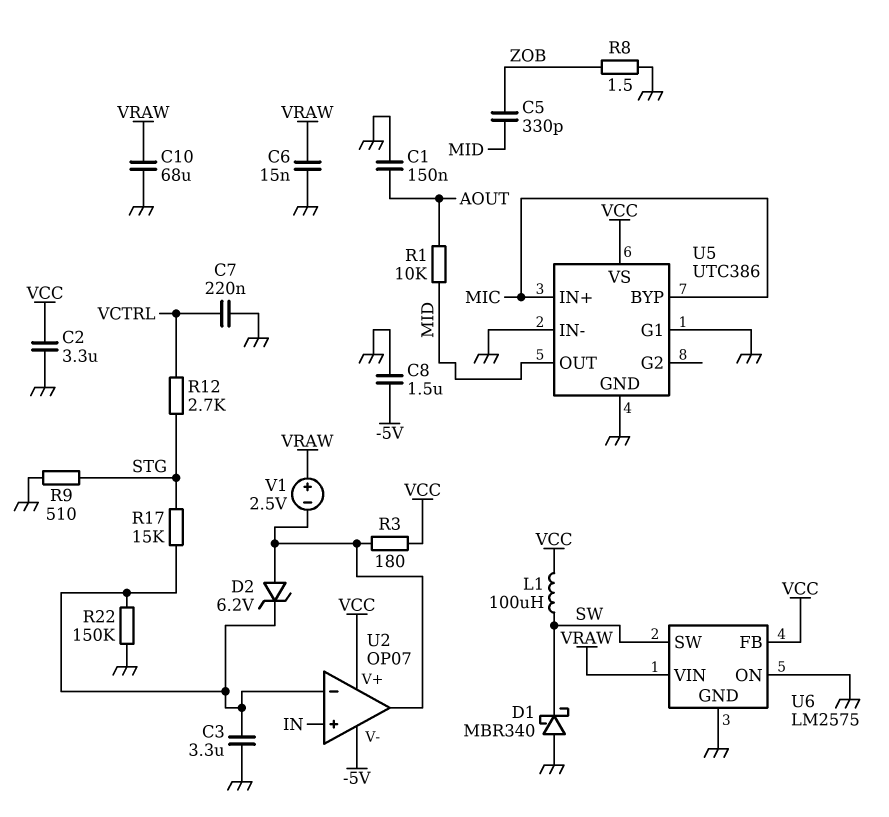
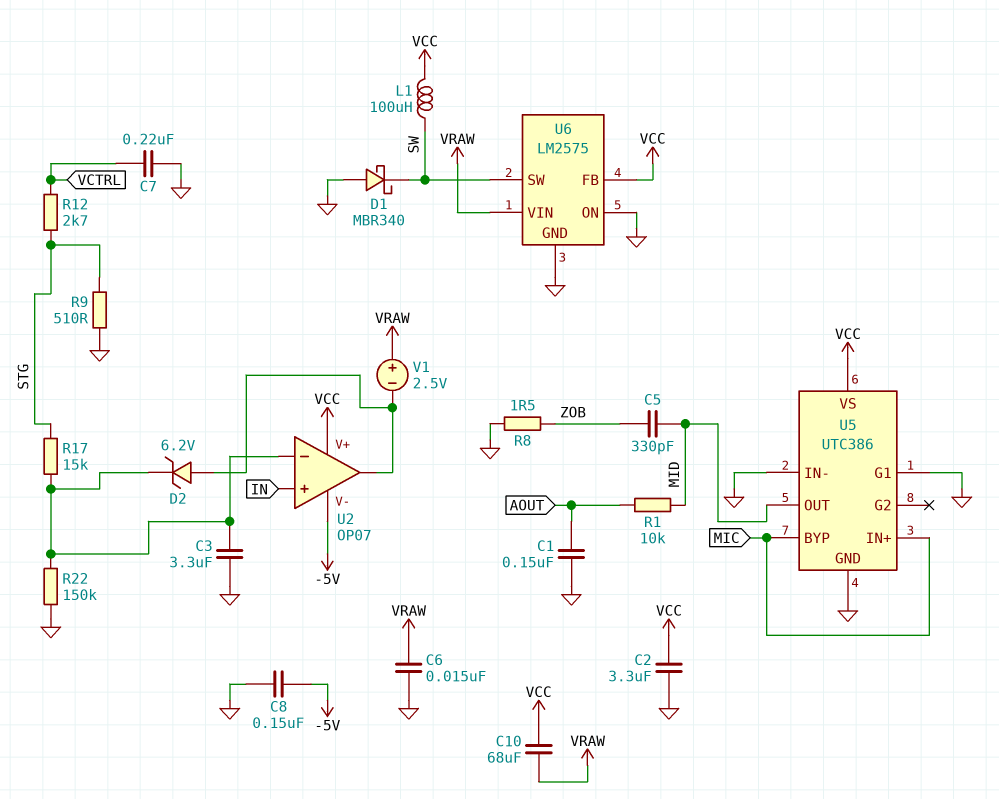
C8: 1.5uF (-5V, GND) -> 150nF (-5V, GND)
C10: 68uF (GND, VRAW) -> 68uF (VCC, VRAW)
R3: 180 (U2/out, VCC) -> none

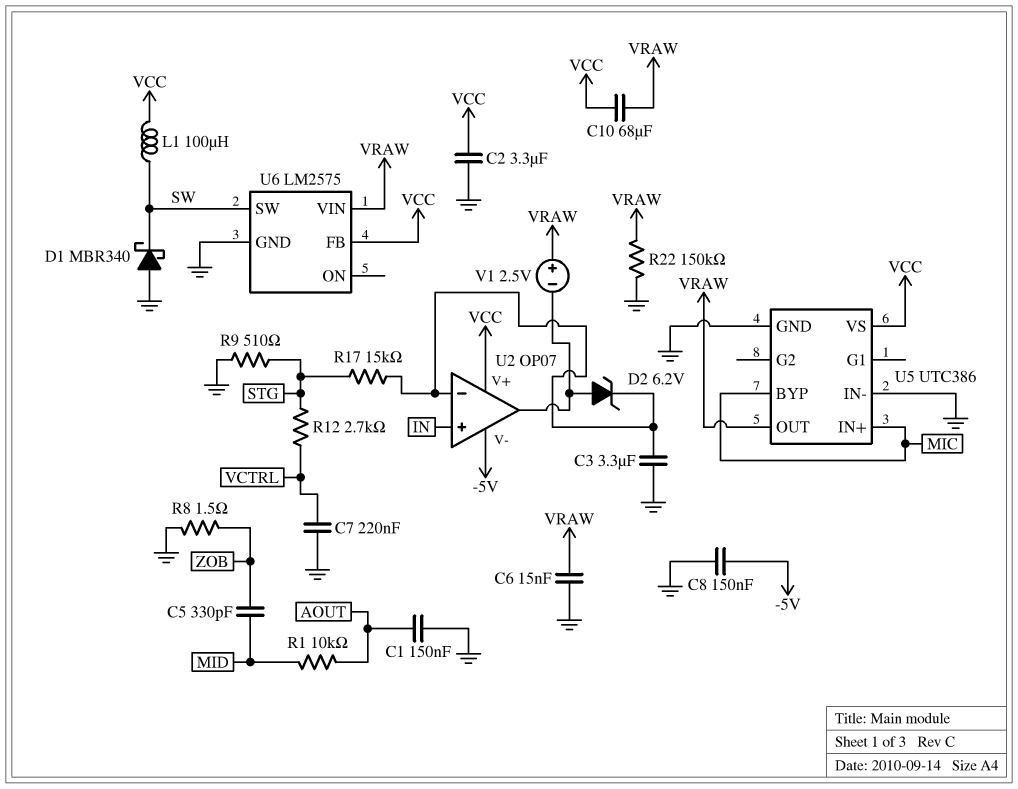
R22: 150k (GND, U2/in-) -> 150k (GND, VRAW)
U5 pin G1: GND -> none
U5 pin OUT: MID -> VRAW
U6 pin ON: GND -> none

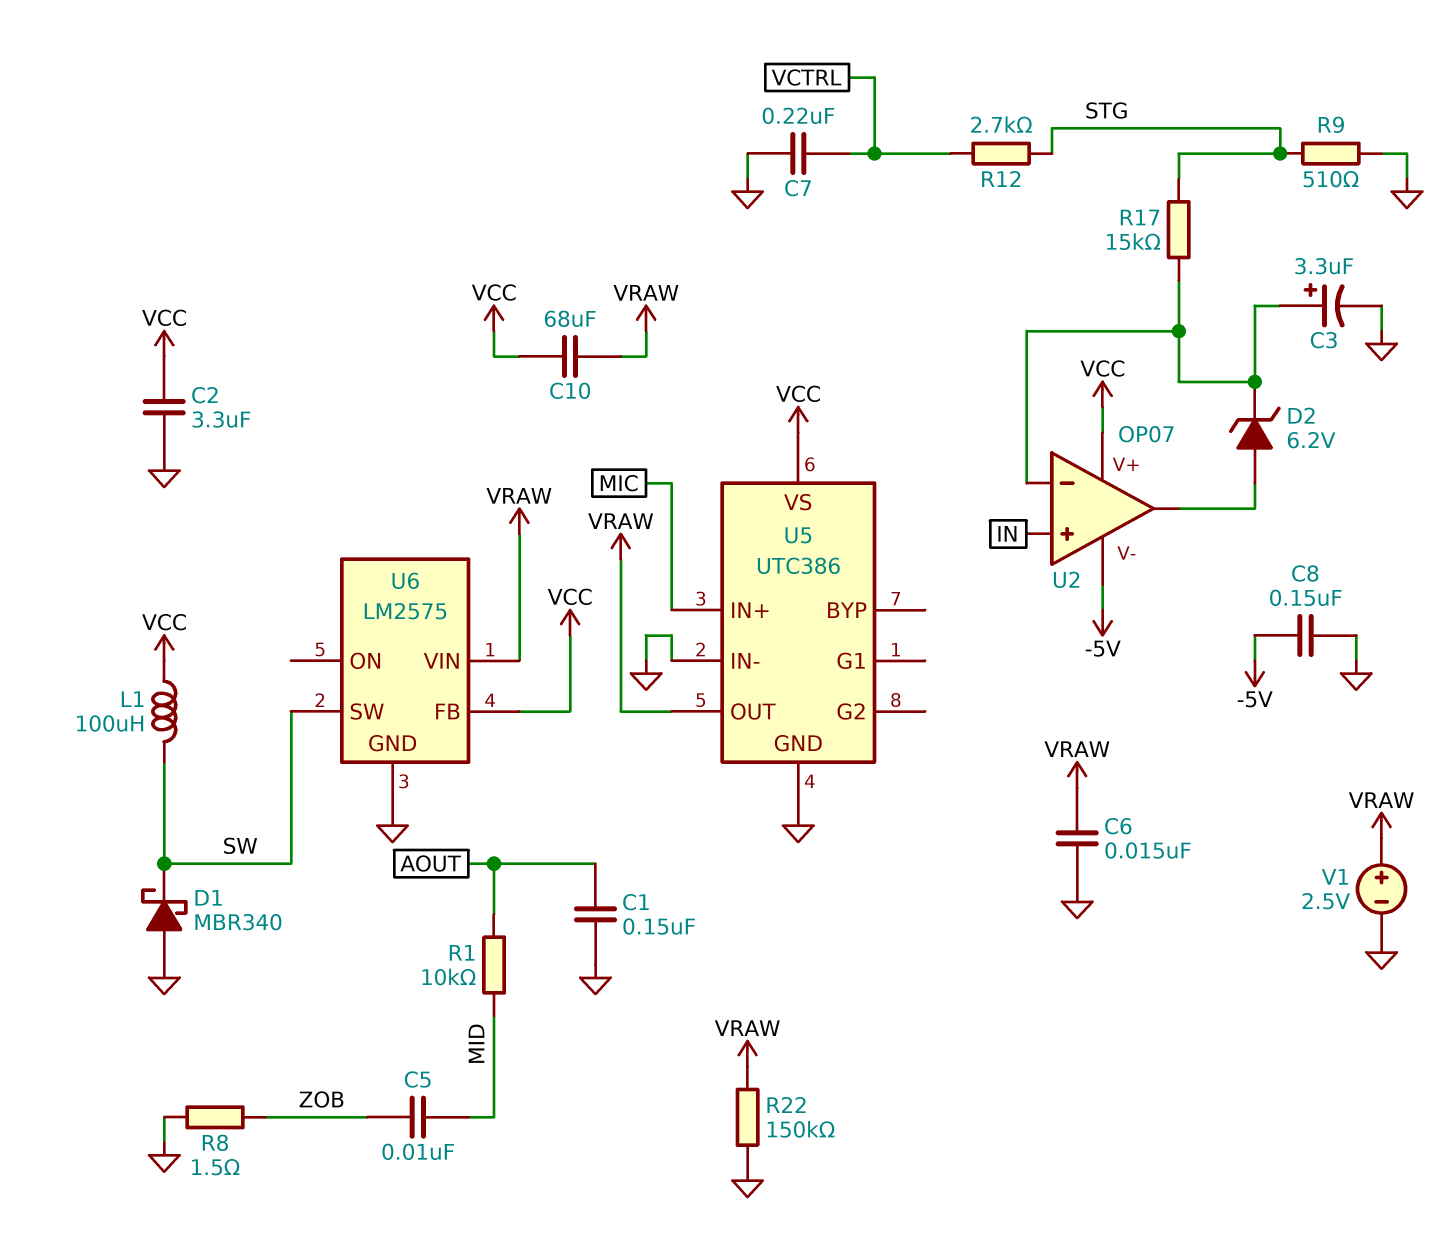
C3: 3.3uF (GND, U2/in-) -> 3.3uF (plus U2/in-, minus GND)
C5: 330pF (MID, ZOB) -> 10nF (MID, ZOB)
U5 pin BYP: MIC -> none
V1: 2.5V (plus VRAW, minus U2/out) -> 2.5V (plus VRAW, minus GND)

